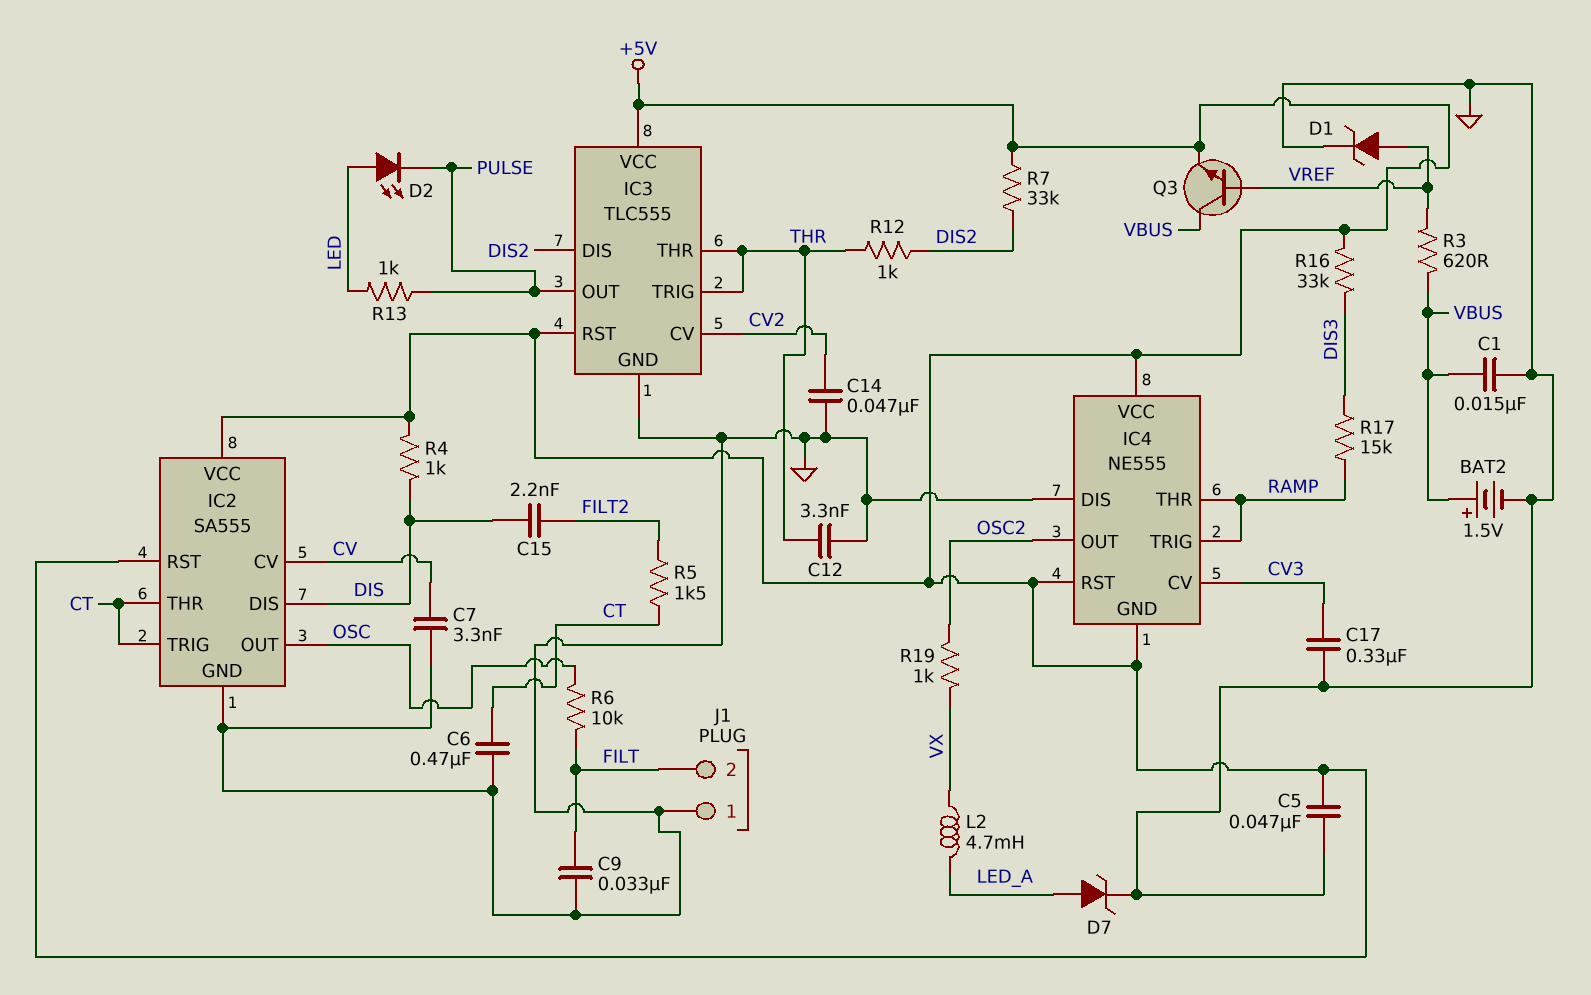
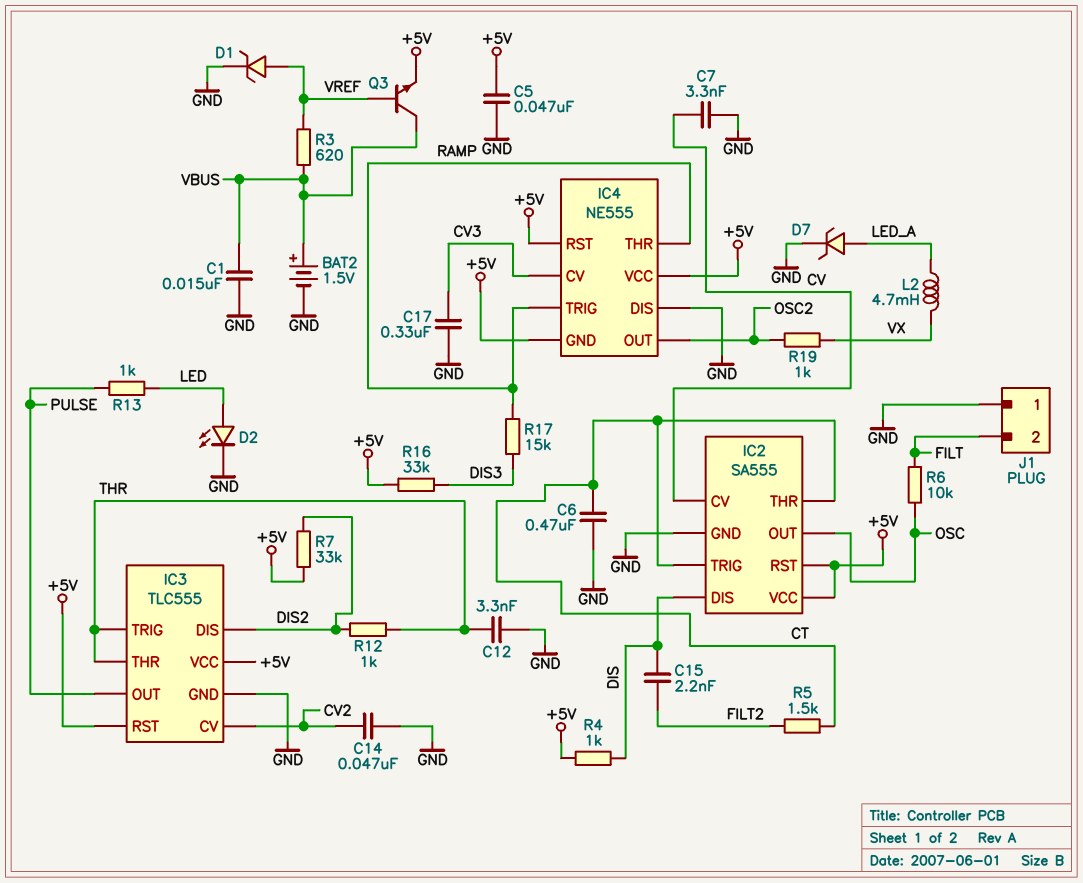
C9: 33nF (FILT, GND) -> none
D2: LED (A LED, K PULSE) -> LED (A LED, K GND)

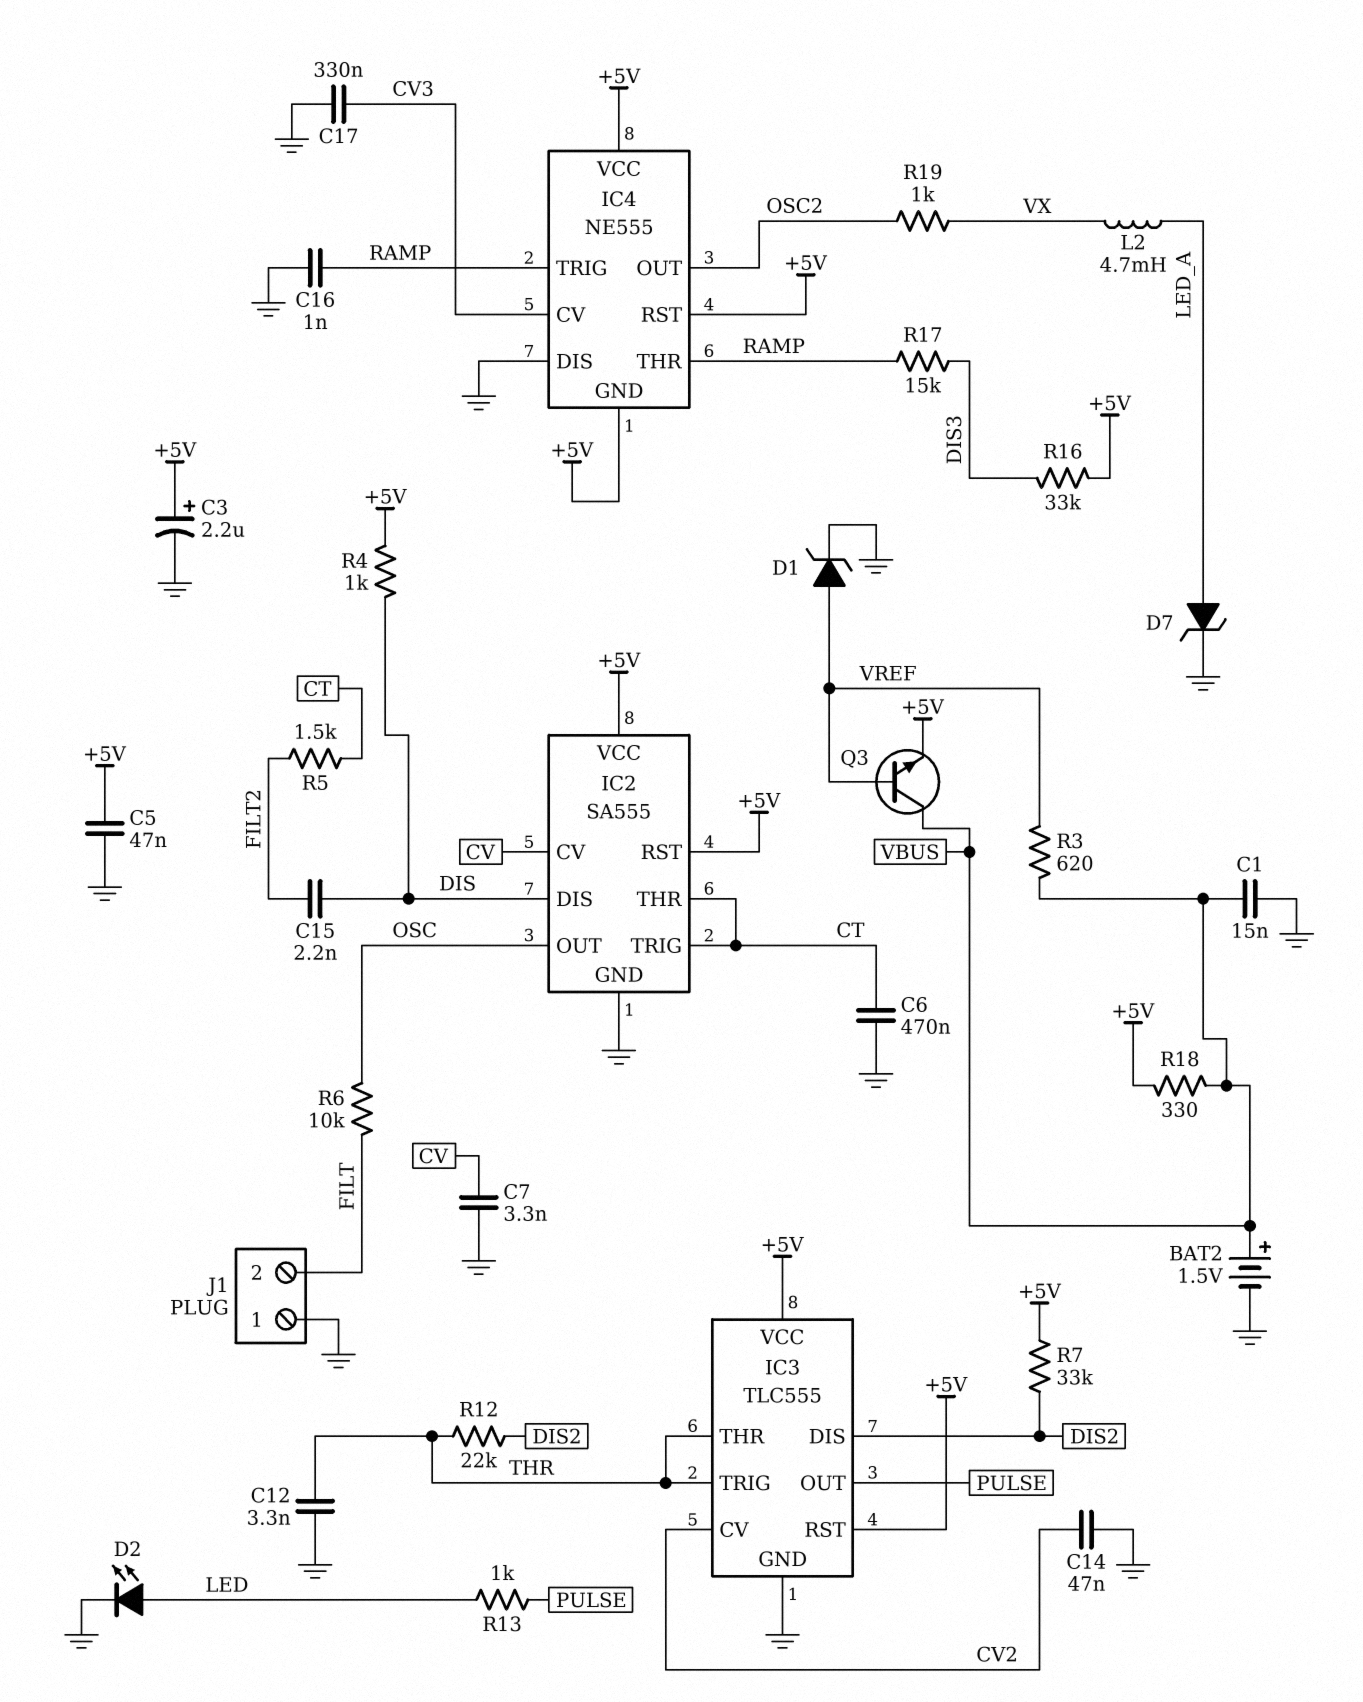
C3: none -> 2.2uF (plus +5V, minus GND)
C16: none -> 1nF (GND, RAMP)
R12: 1k (DIS2, THR) -> 22k (DIS2, THR)
R18: none -> 330 (+5V, VBUS)

